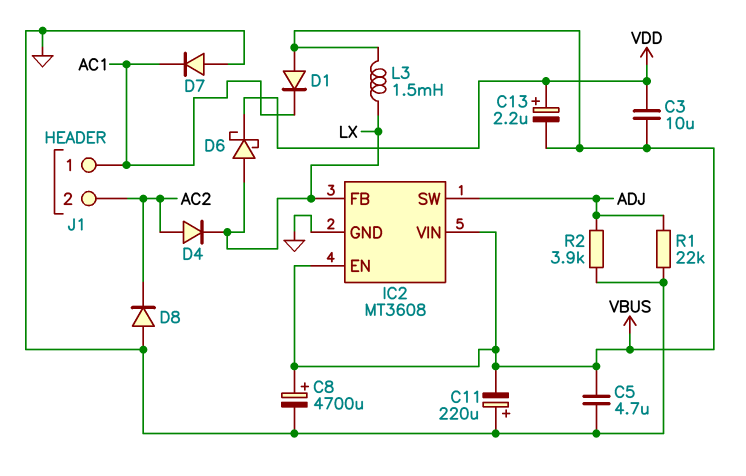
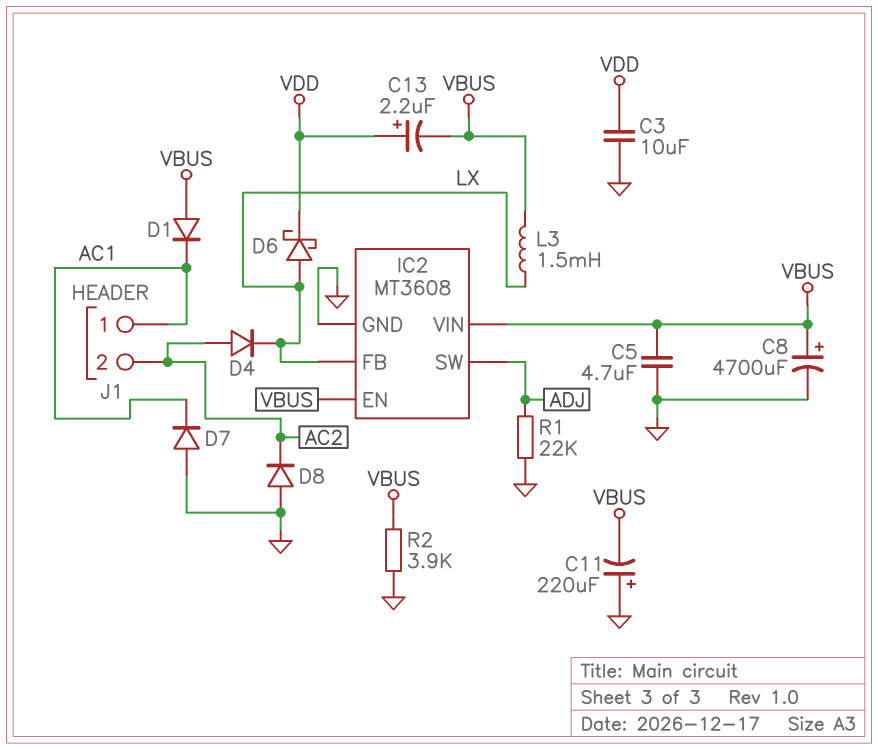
C3: 10uF (VBUS, VDD) -> 10uF (GND, VDD)
R2: 3.9k (ADJ, GND) -> 3.9k (GND, VBUS)

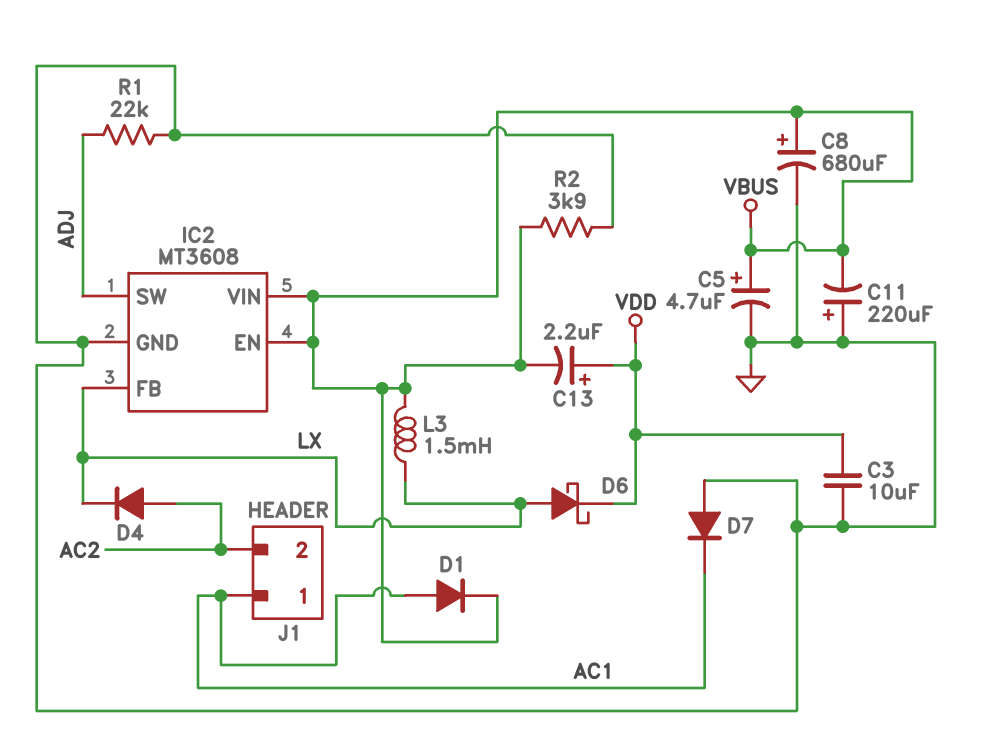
C5: 4.7uF (GND, VBUS) -> 4.7uF (plus VBUS, minus GND)
C8: 4700uF (plus VBUS, minus GND) -> 680uF (plus VBUS, minus GND)
D1: diode (A VBUS, K AC1) -> diode (A AC1, K VBUS)
D8: diode (A GND, K AC2) -> none

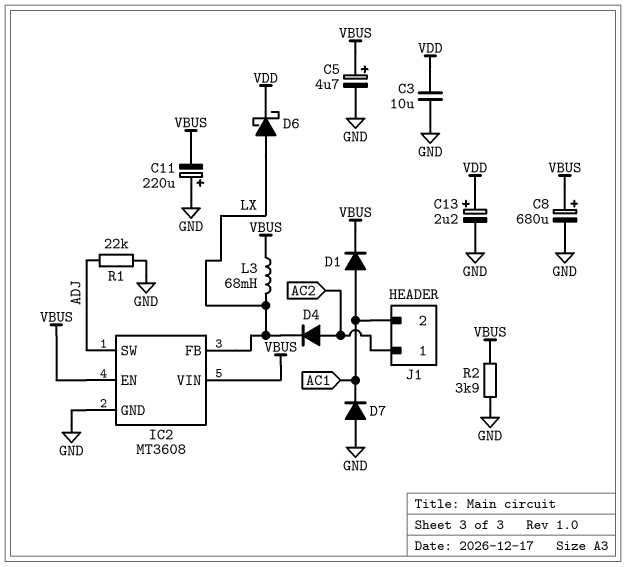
C13: 2.2uF (plus VDD, minus VBUS) -> 2.2uF (plus VDD, minus GND)
J1 pin 1: AC1 -> AC2
J1 pin 2: AC2 -> AC1
L3: 1.5mH (LX, VBUS) -> 68mH (LX, VBUS)

